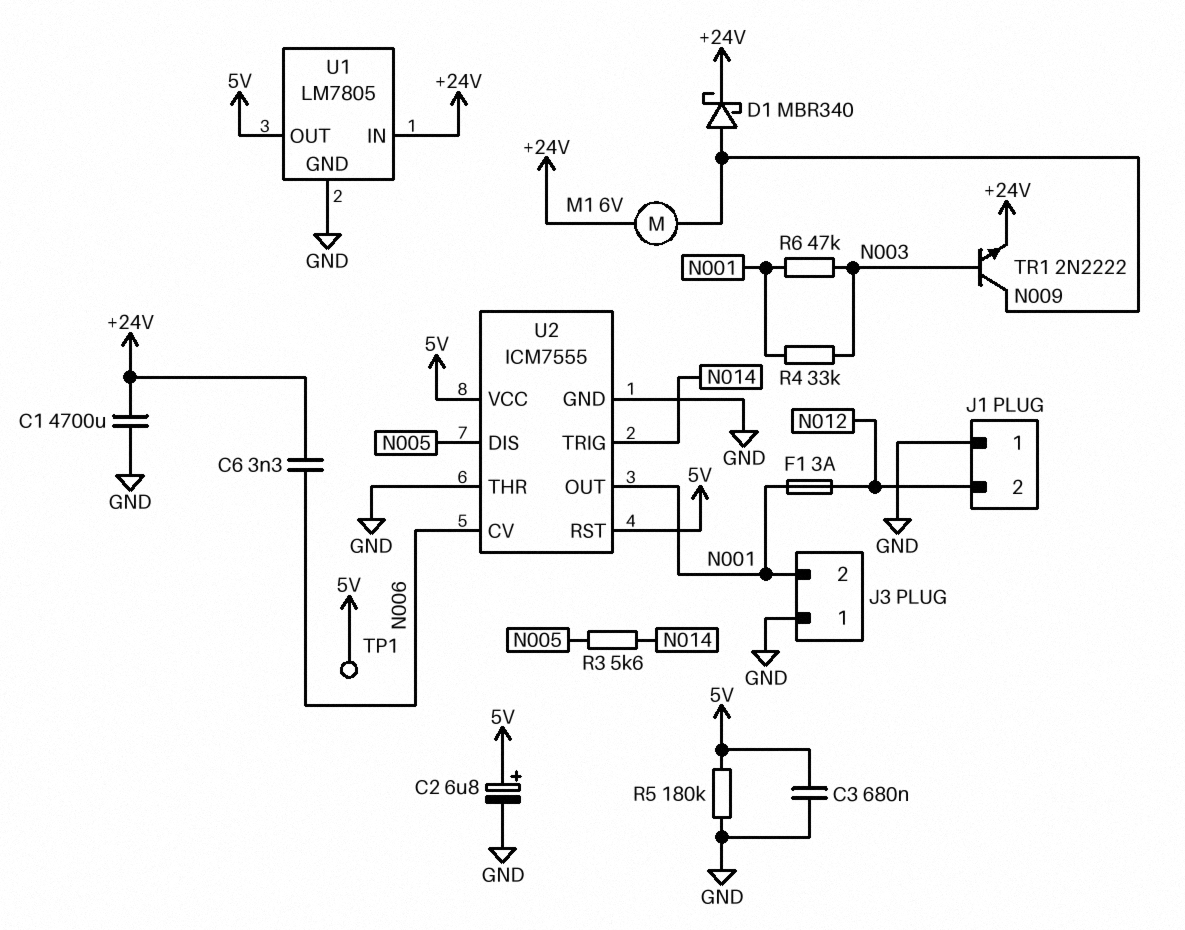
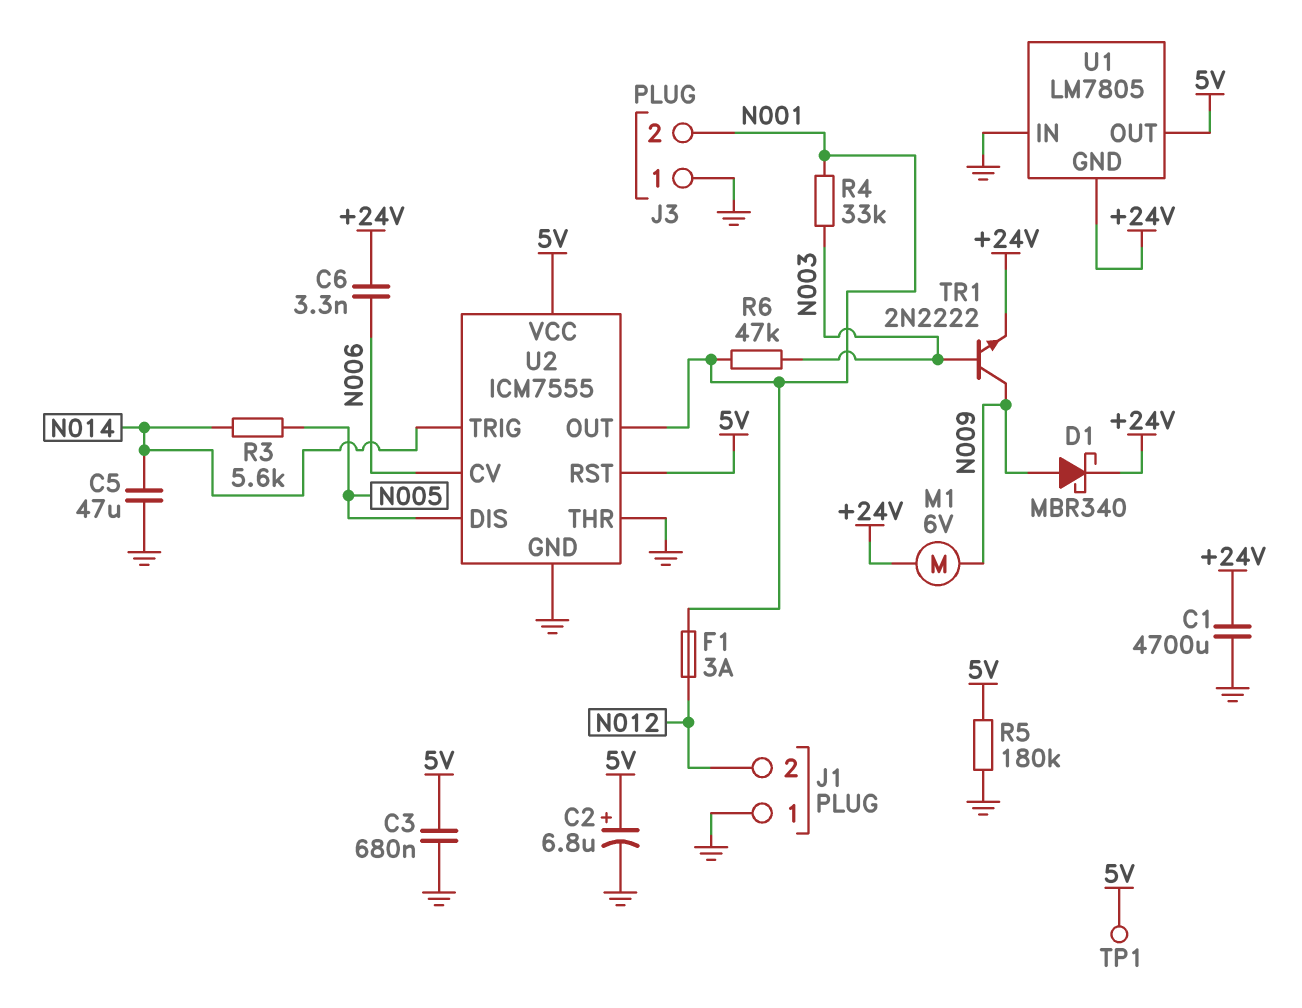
C5: none -> 47uF (GND, N014)
U1 pin GND: GND -> +24V
U1 pin IN: +24V -> GND

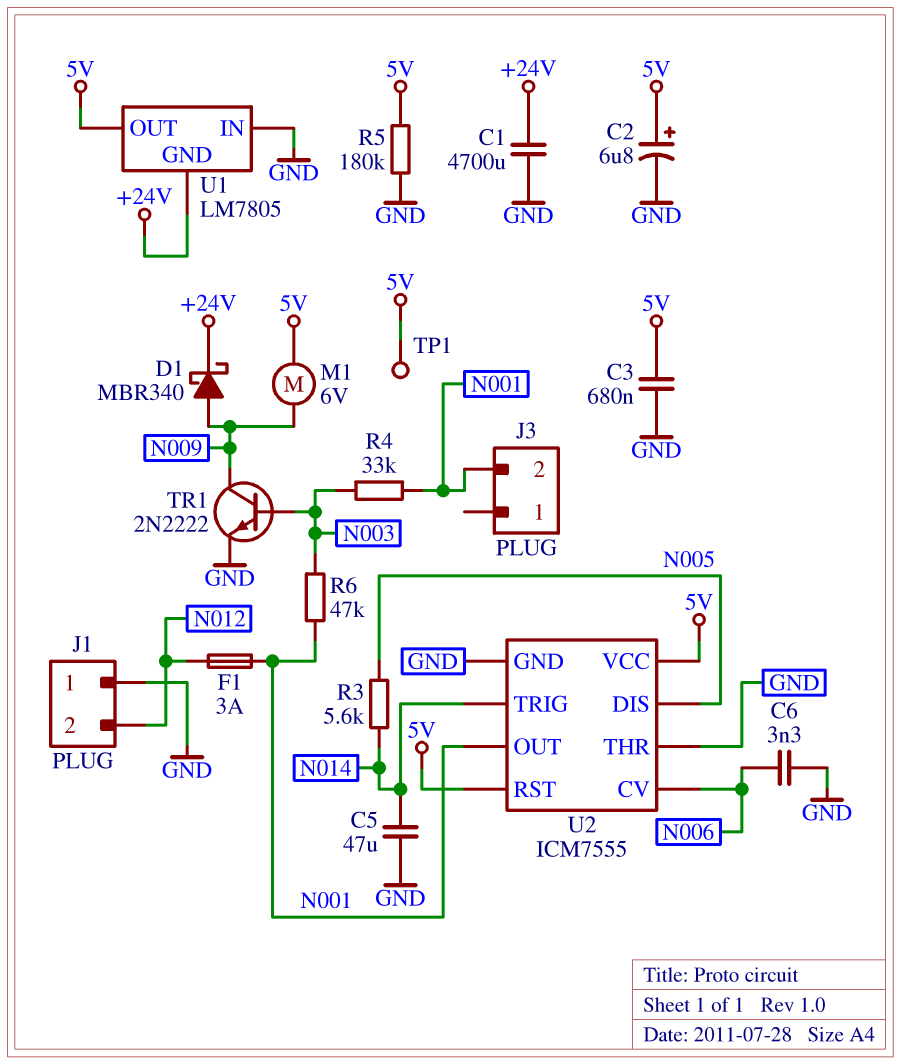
C6: 3.3nF (+24V, N006) -> 3.3nF (GND, N006)
J3 pin 1: GND -> none
M1: motor 6V (+24V, N009) -> motor 6V (5V, N009)
TR1: NPN 2N2222 (B N003, C N009, E +24V) -> NPN 2N2222 (B N003, C N009, E GND)

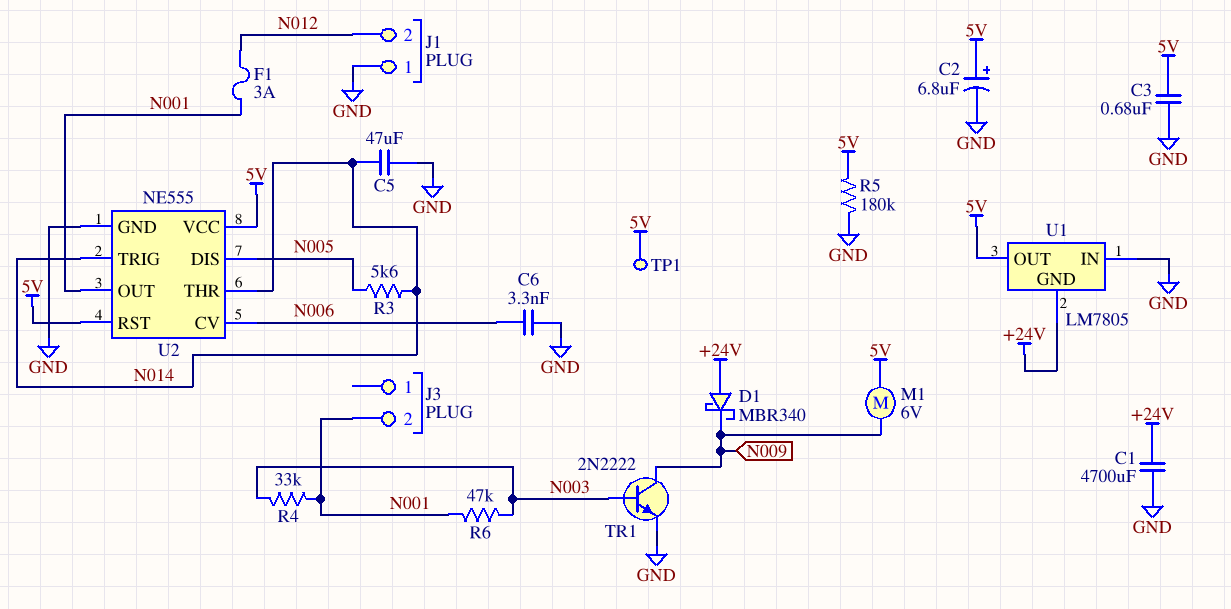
D1: schottky MBR340 (A N009, K +24V) -> schottky MBR340 (A +24V, K N009)
U2: ICM7555 -> NE555
U2 pin THR: GND -> N014

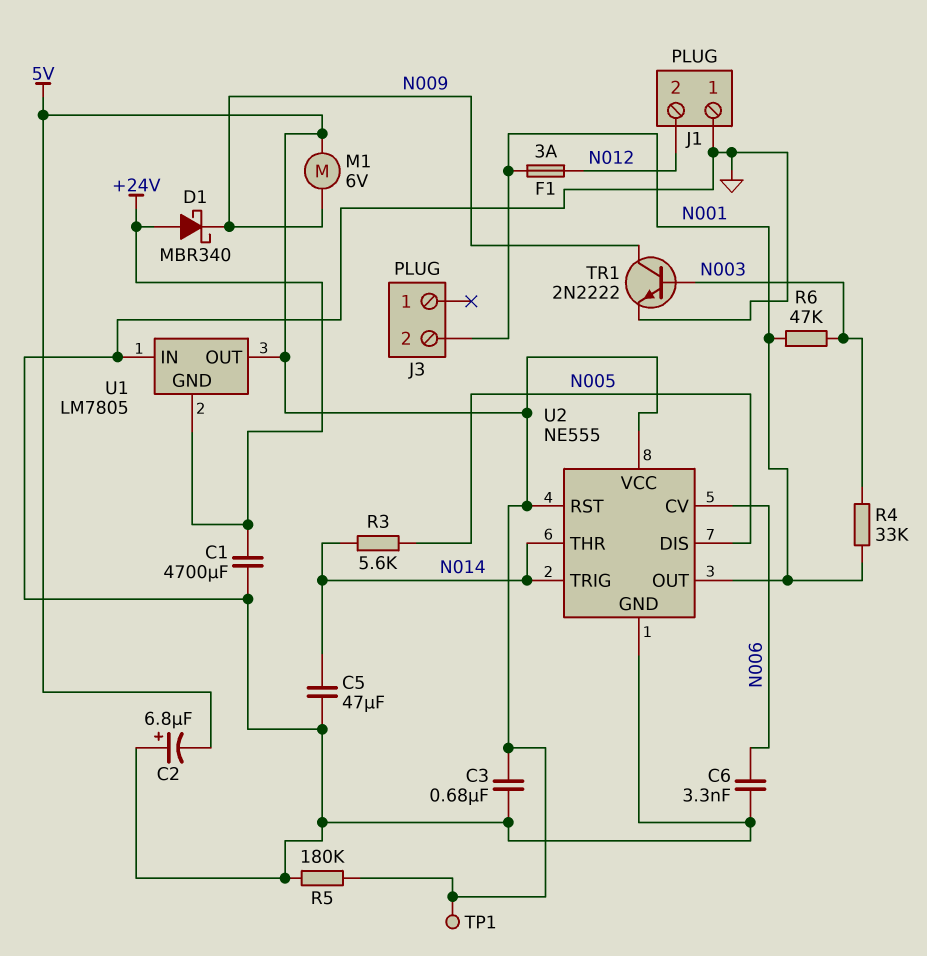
C2: 6.8uF (plus 5V, minus GND) -> 6.8uF (plus GND, minus 5V)

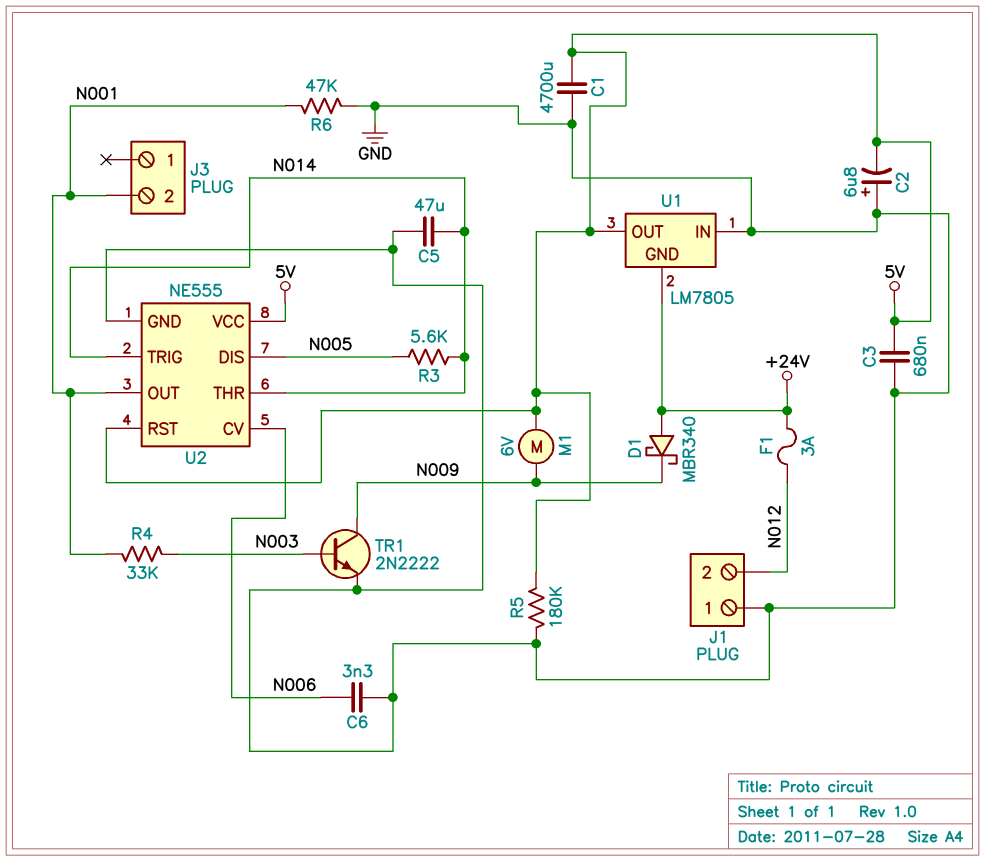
C1: 4700uF (+24V, GND) -> 4700uF (5V, GND)
F1: 3A (N001, N012) -> 3A (+24V, N012)
R6: 47k (N001, N003) -> 47k (GND, N001)
TP1: test point (5V) -> none

